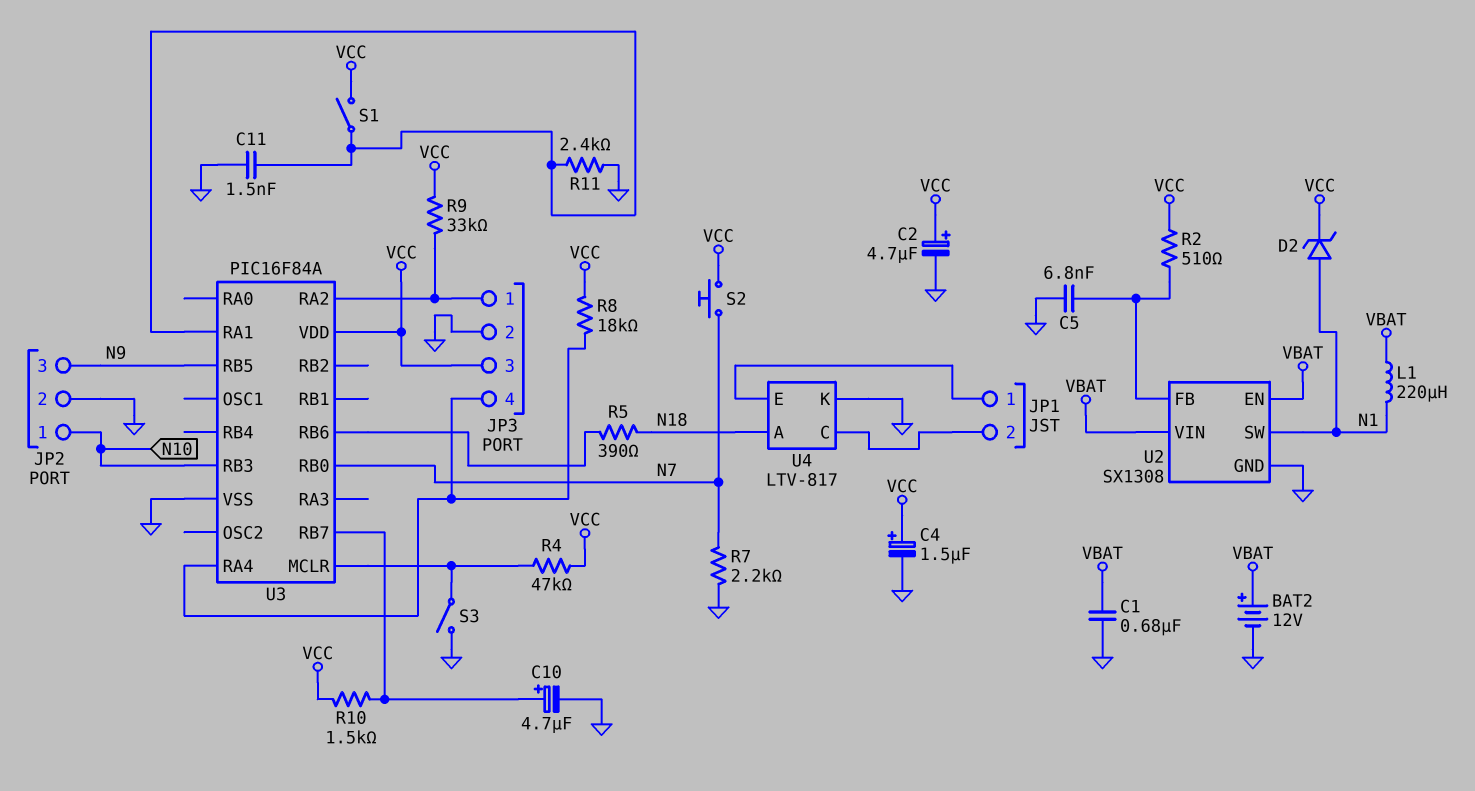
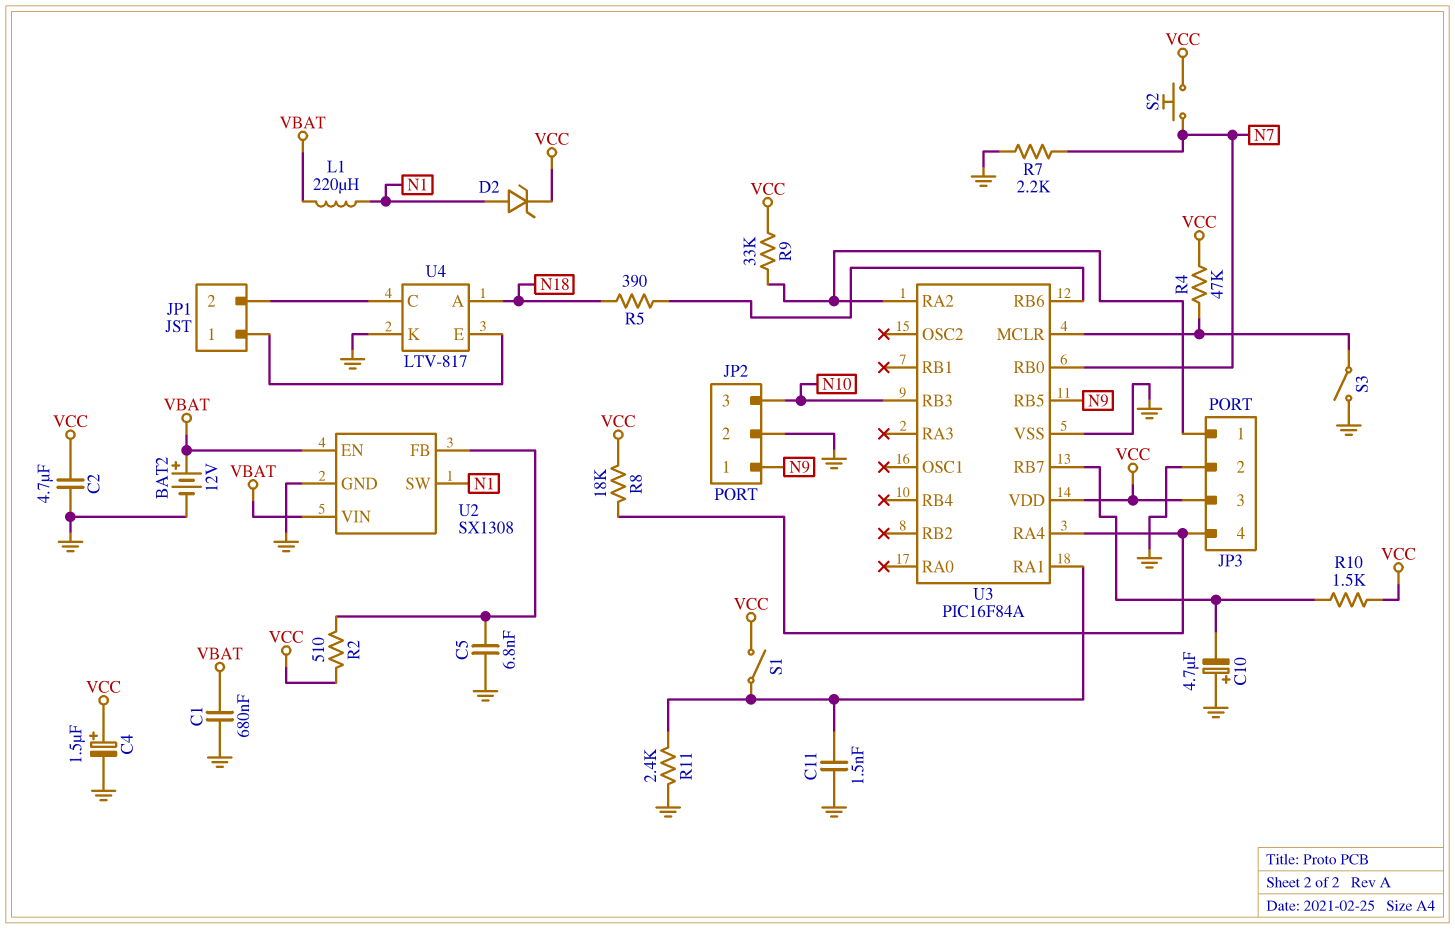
C2: 4.7uF (plus VCC, minus GND) -> 4.7uF (GND, VCC)
C10: 4.7uF (plus U3/RB7, minus GND) -> 4.7uF (plus GND, minus U3/RB7)
JP2 pin 1: N10 -> N9
JP2 pin 3: N9 -> N10

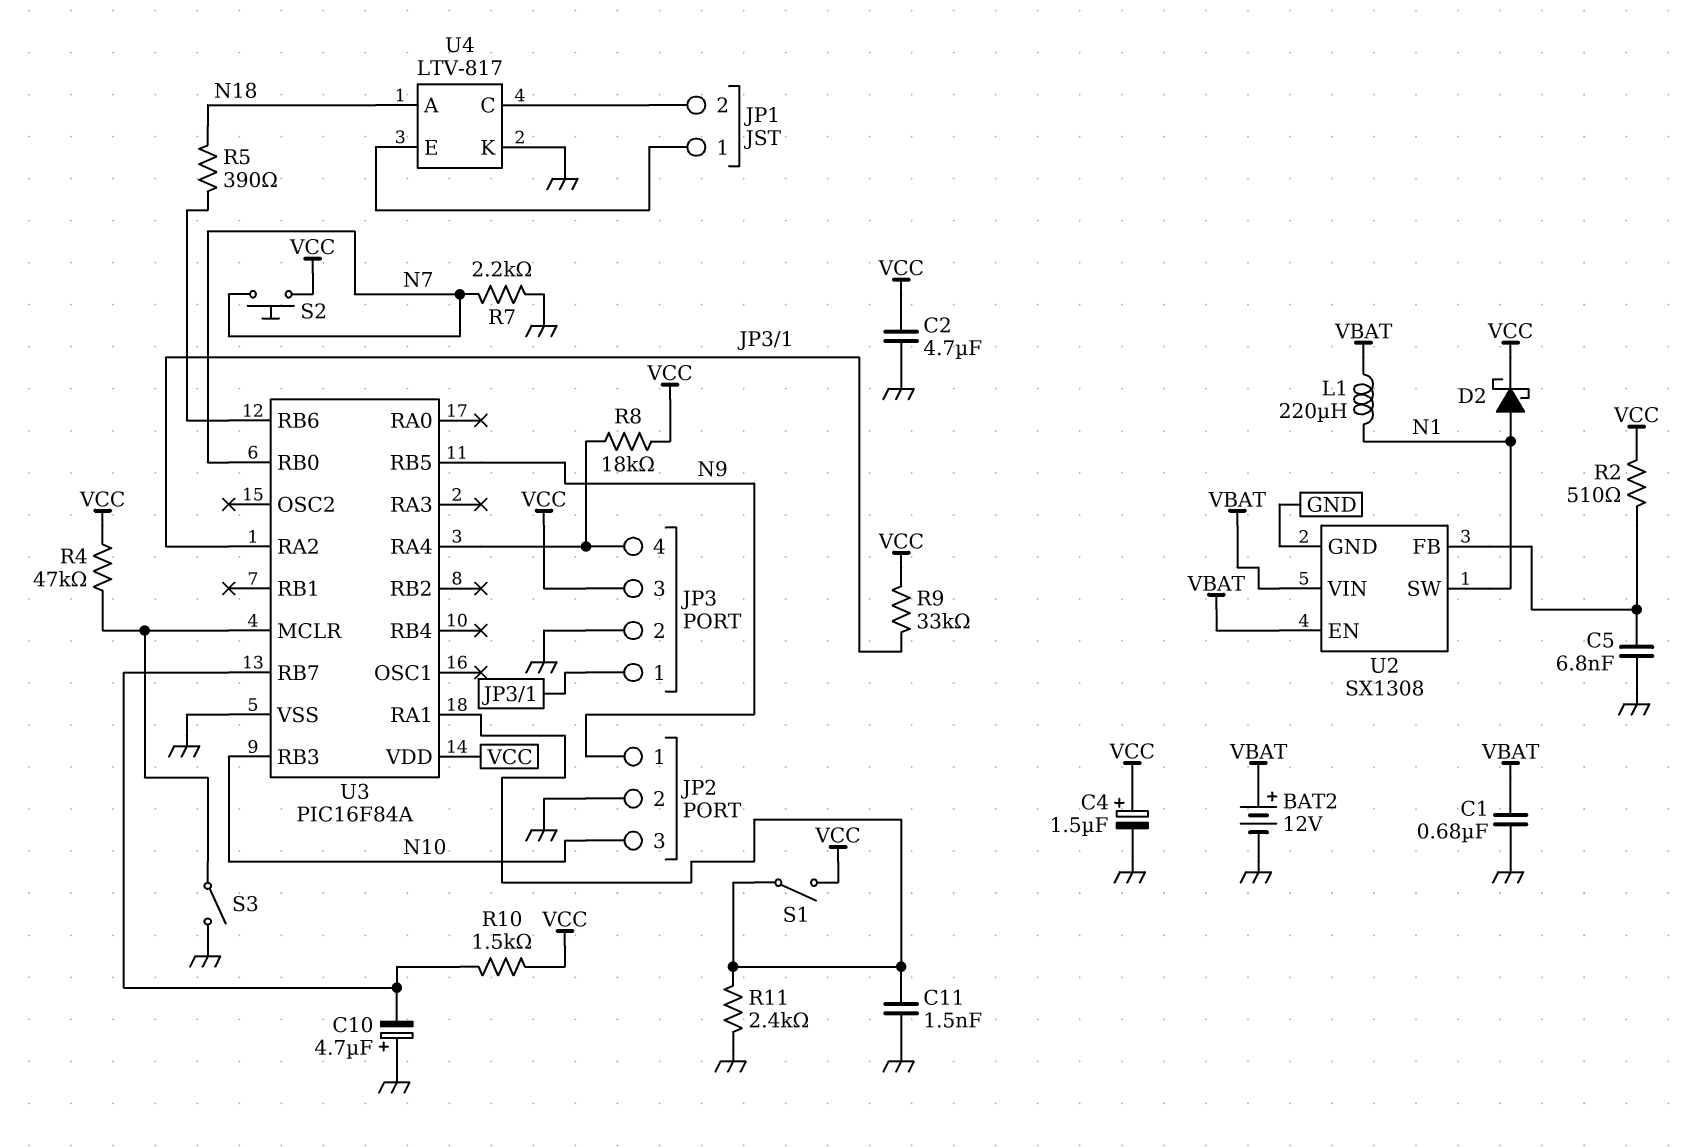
D2: zener (A N1, K VCC) -> schottky (A N1, K VCC)

